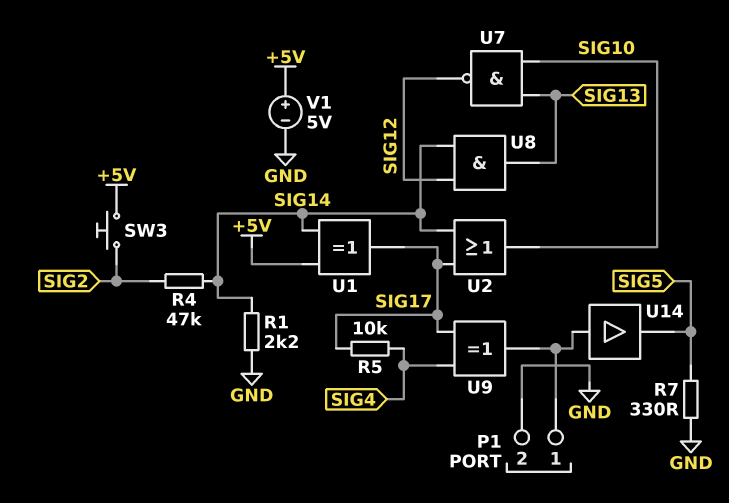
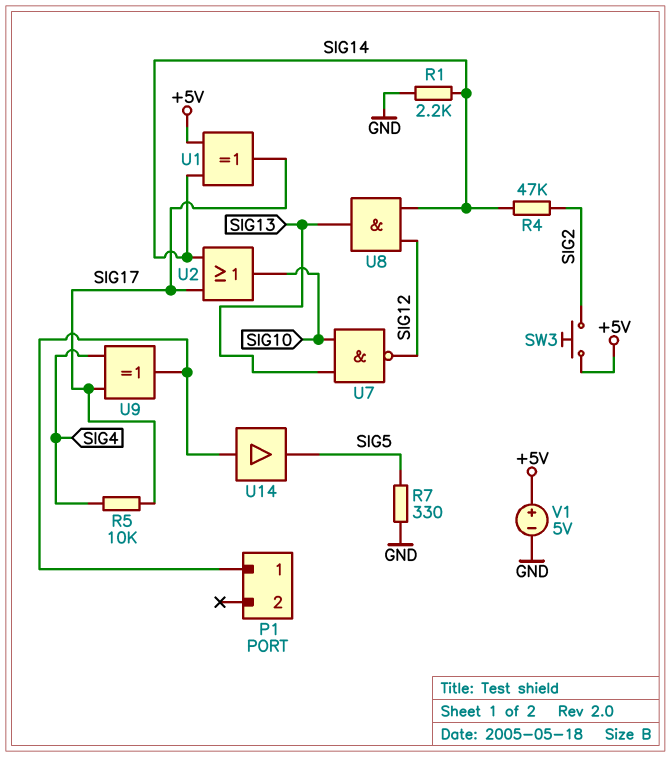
P1 pin 2: GND -> none

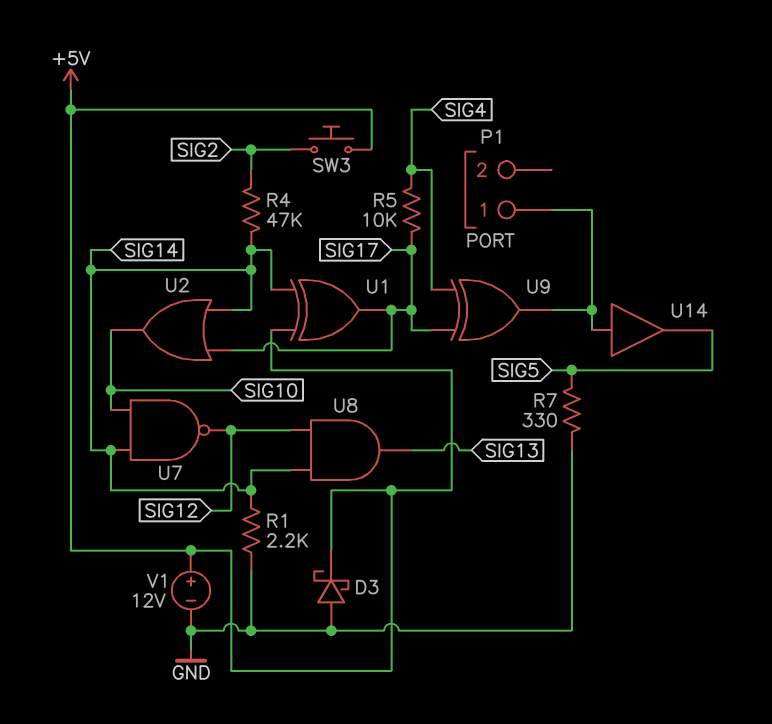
D3: none -> schottky (A GND, K +5V)
U7: NAND (in SIG10, in SIG13, out SIG12) -> NAND (in SIG10, in SIG14, out SIG12)
V1: 5V (plus +5V, minus GND) -> 12V (plus +5V, minus GND)

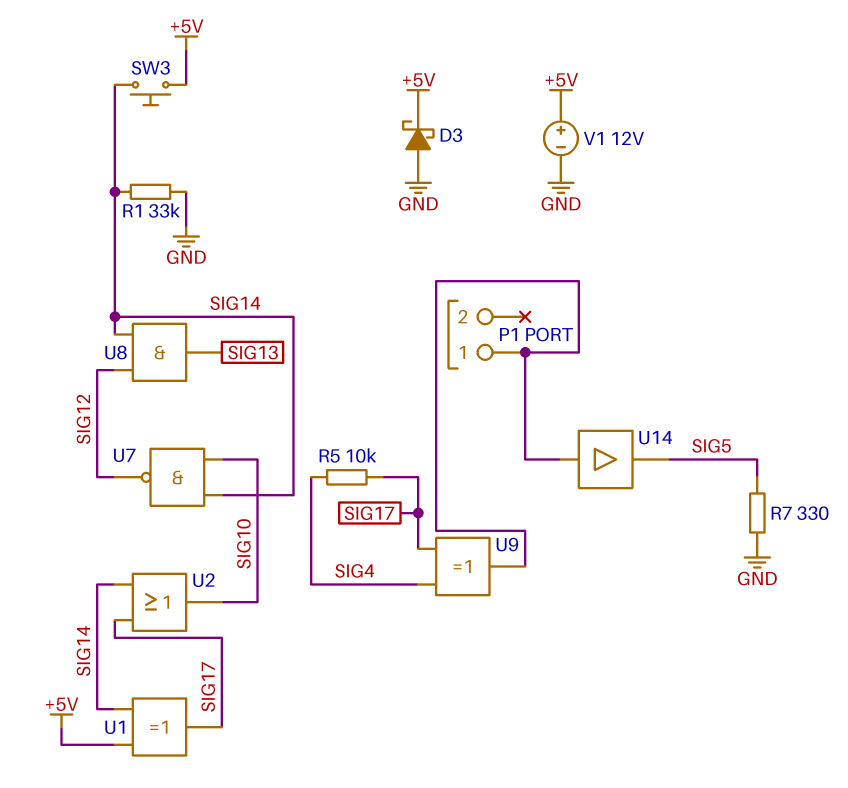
R1: 2.2k (GND, SIG14) -> 33k (GND, SIG14)
R4: 47k (SIG2, SIG14) -> none
SW3: button (+5V, SIG2) -> button (+5V, SIG14)

